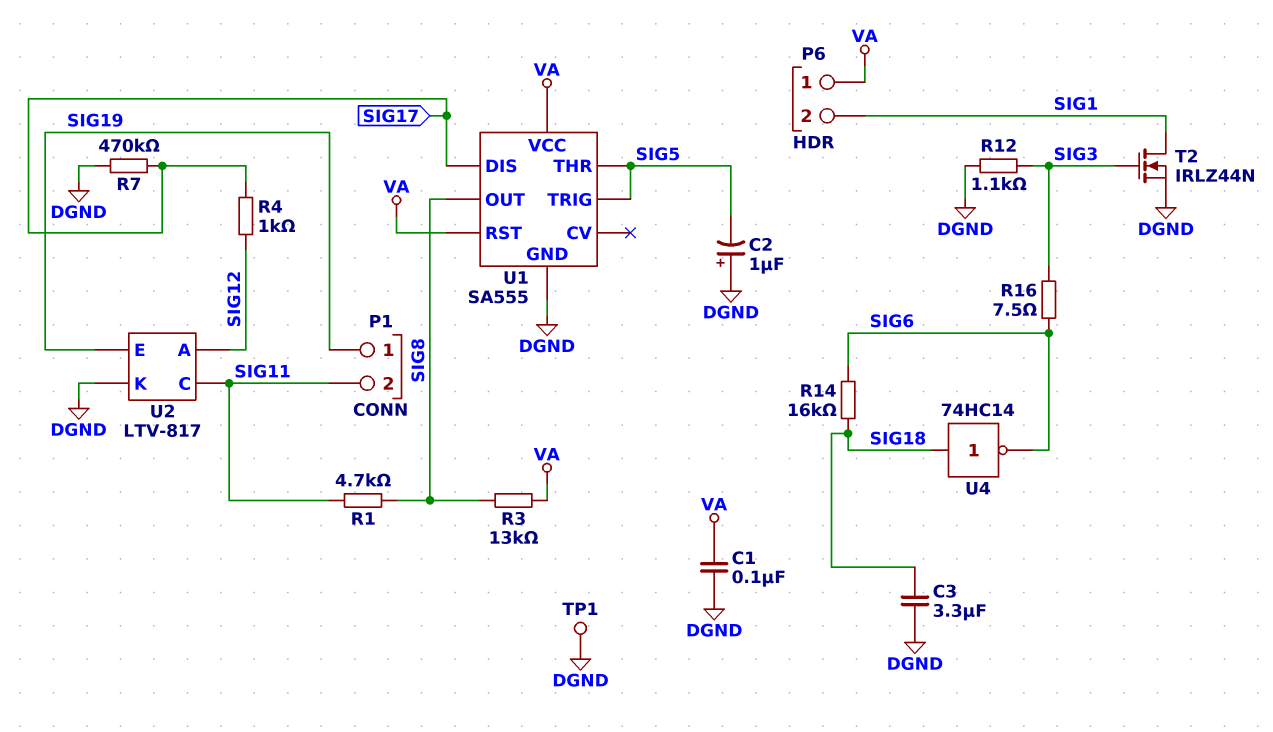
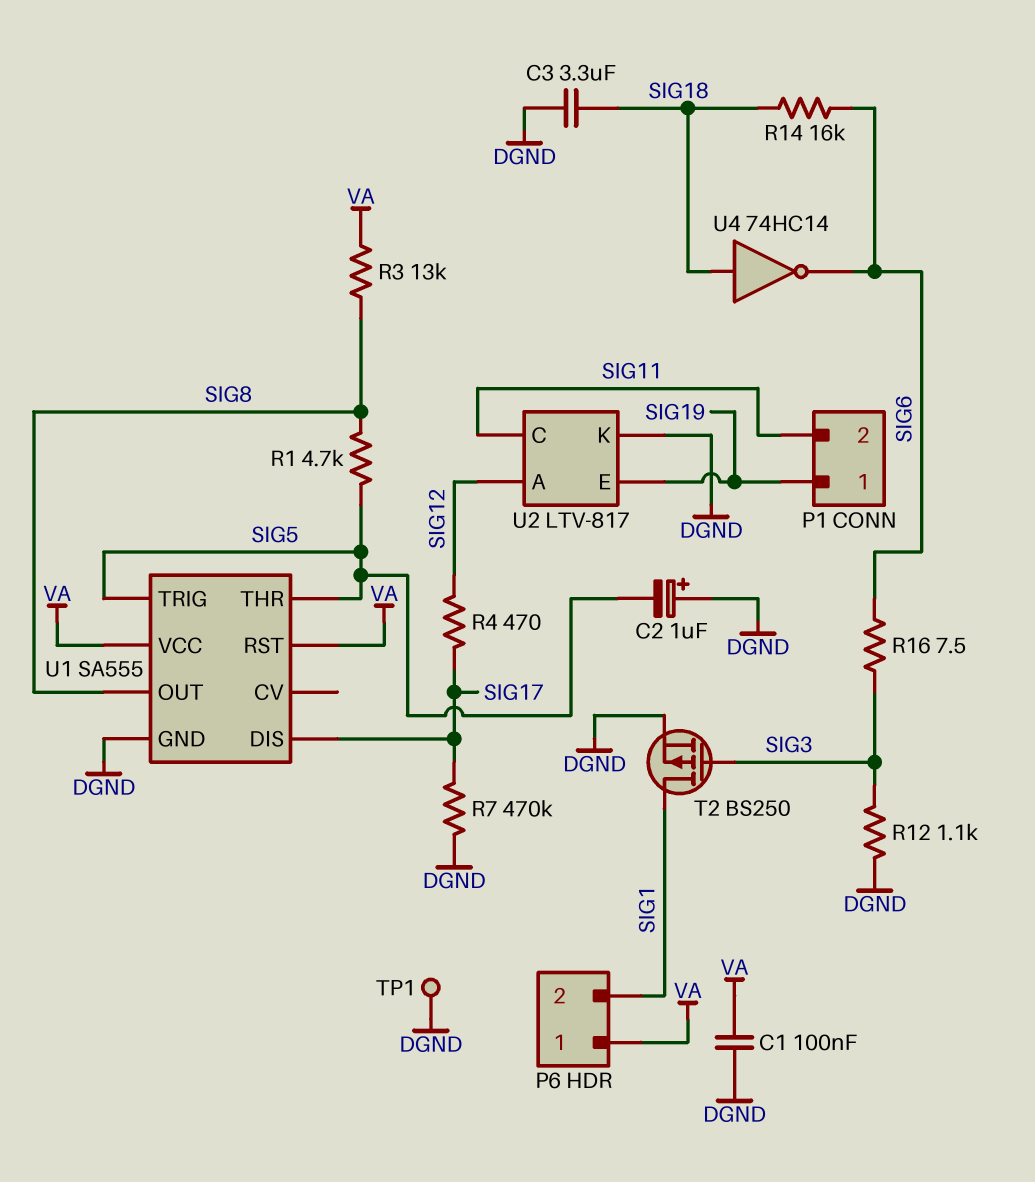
R1: 4.7k (SIG8, SIG11) -> 4.7k (SIG5, SIG8)
R4: 1k (SIG12, SIG17) -> 470 (SIG12, SIG17)
T2: NMOS IRLZ44N (G SIG3, D SIG1, S DGND) -> PMOS BS250 (G SIG3, D SIG1, S DGND)

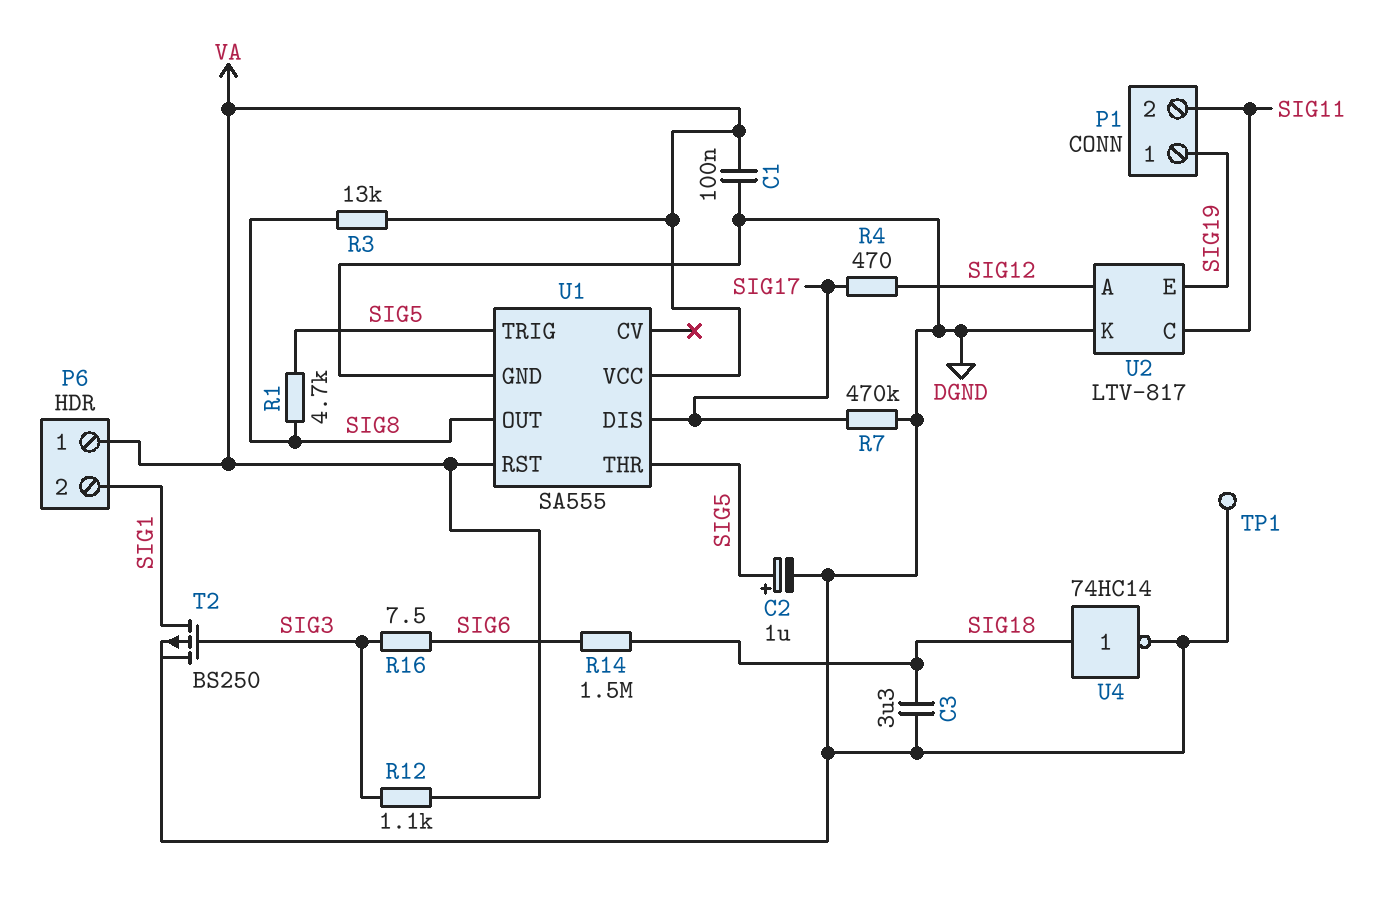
C2: 1uF (plus DGND, minus SIG5) -> 1uF (plus SIG5, minus DGND)
R12: 1.1k (DGND, SIG3) -> 1.1k (SIG3, VA)
R14: 16k (SIG6, SIG18) -> 1.5M (SIG6, SIG18)
U4: NOT 74HC14 (in SIG18, out SIG6) -> NOT 74HC14 (in SIG18, out DGND)

